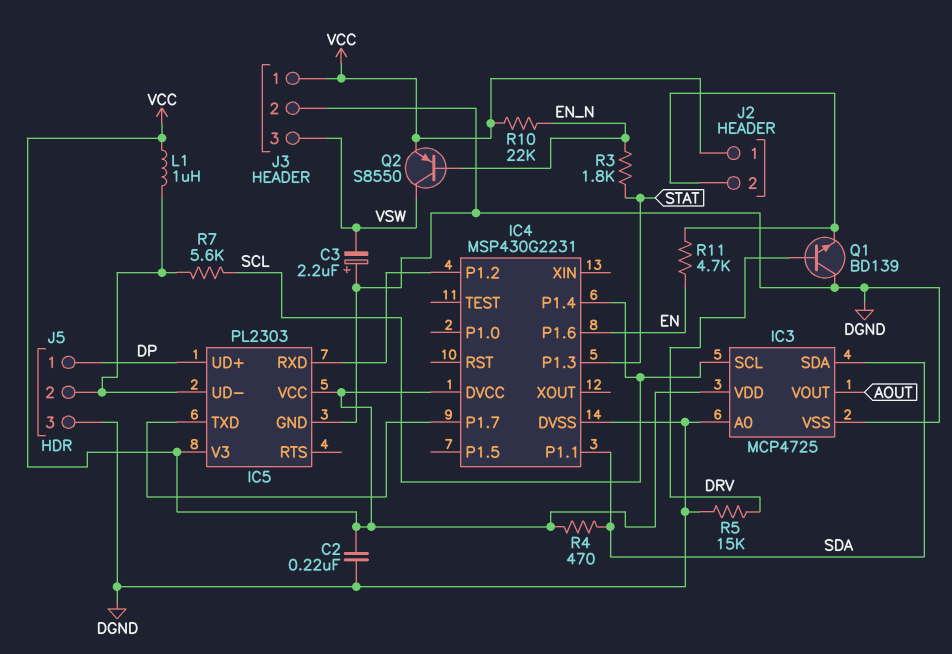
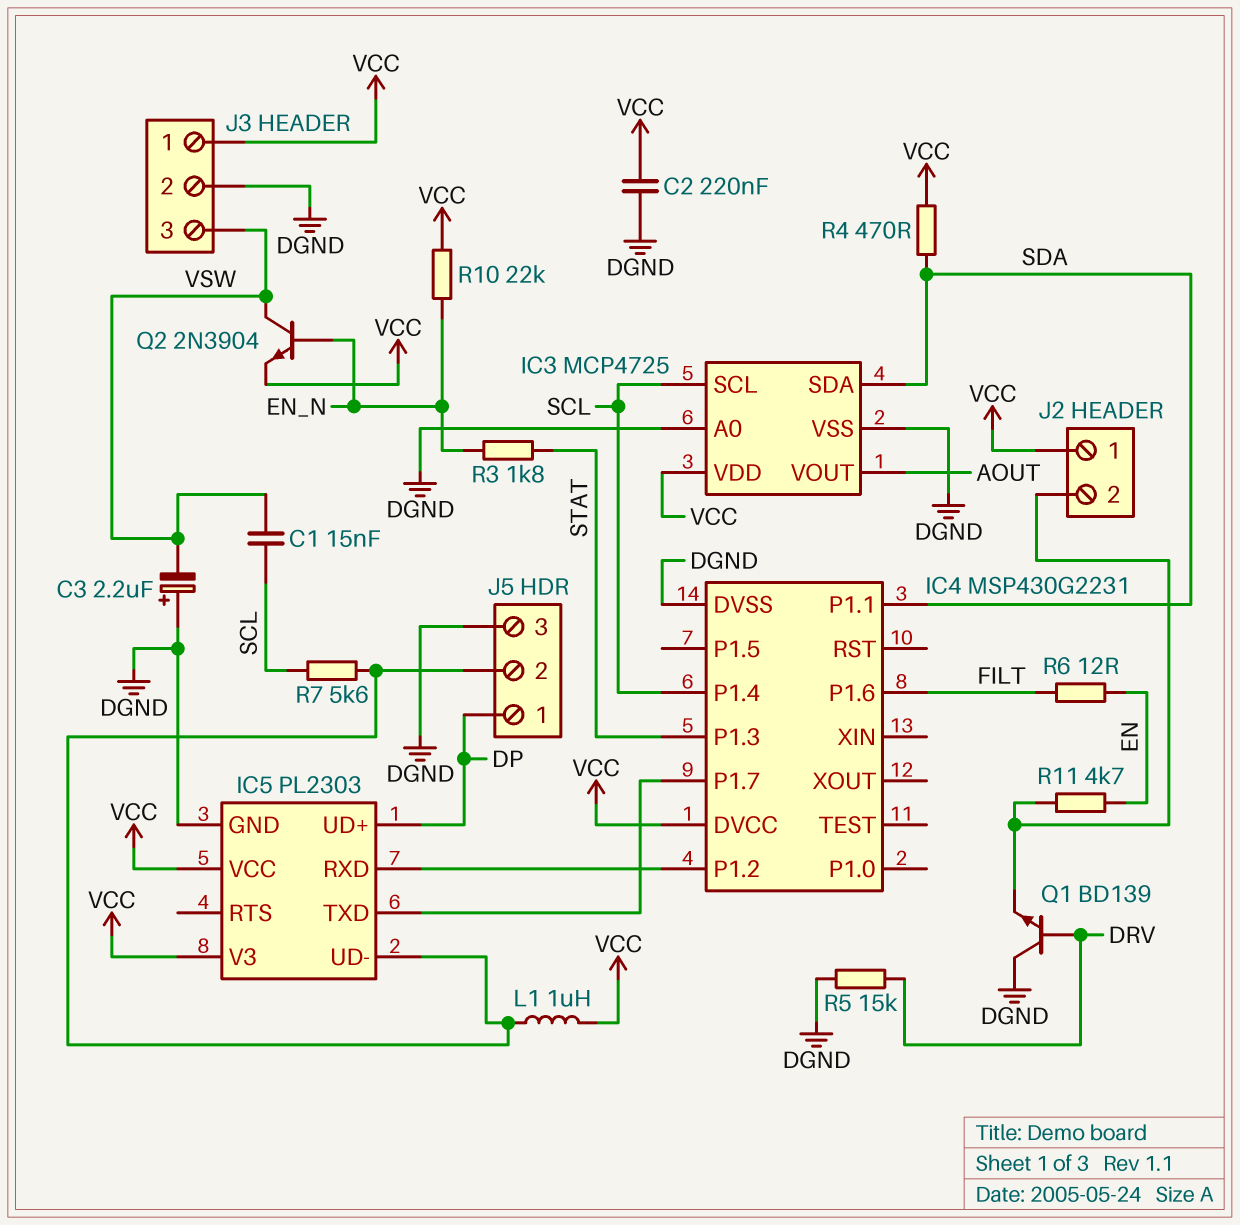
C1: none -> 15nF (SCL, VSW)
IC4 pin P1.6: EN -> FILT
Q2: PNP S8550 (B EN_N, C VSW, E VCC) -> NPN 2N3904 (B EN_N, C VSW, E VCC)
R6: none -> 12 (EN, FILT)

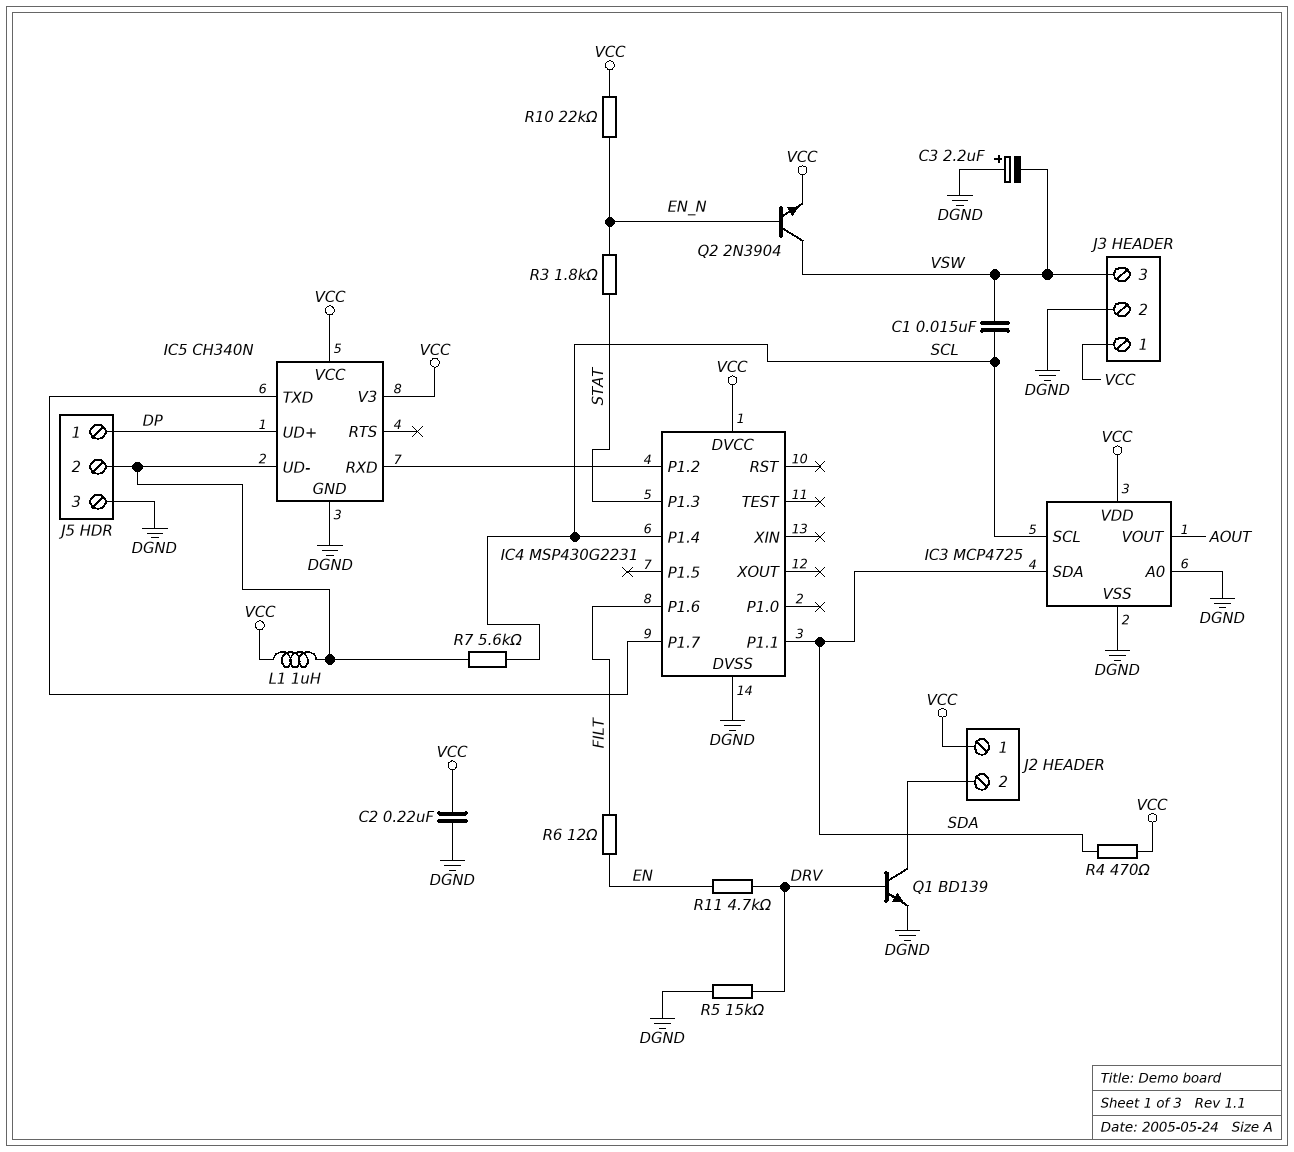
IC5: PL2303 -> CH340N
Q1: NPN BD139 (B DRV, C DGND, E J2/2) -> NPN BD139 (B DRV, C J2/2, E DGND)
R11: 4.7k (EN, J2/2) -> 4.7k (DRV, EN)

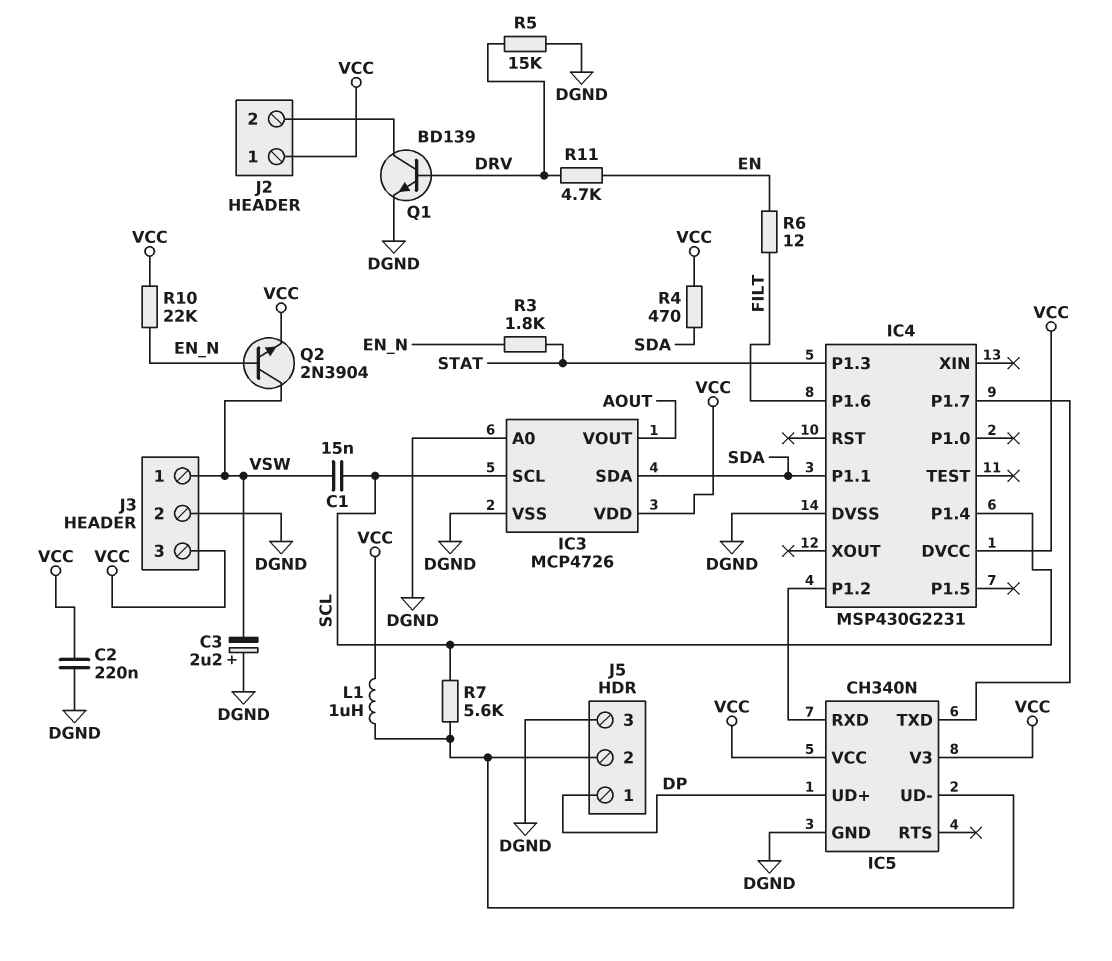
IC3: MCP4725 -> MCP4726
J3 pin 1: VCC -> VSW
J3 pin 3: VSW -> VCC

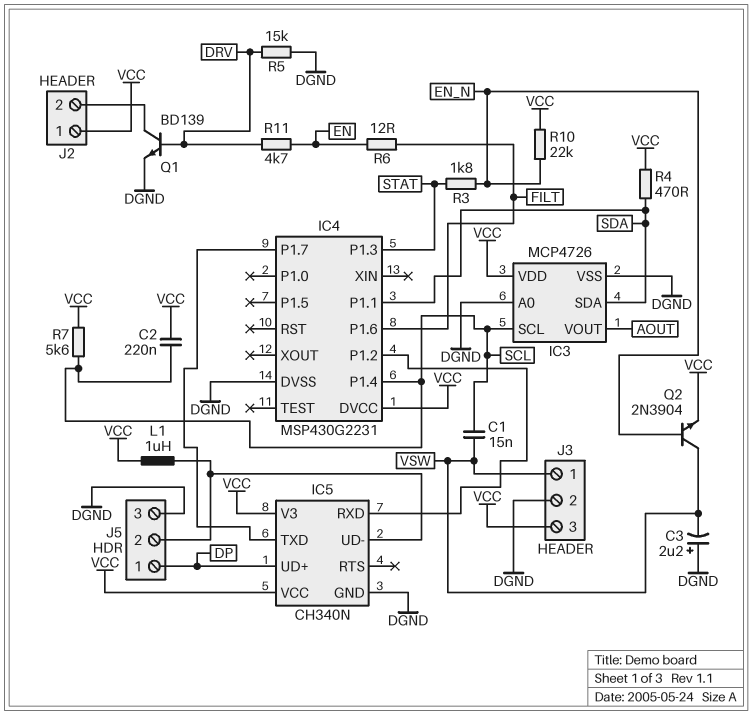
C2: 220nF (DGND, VCC) -> 220nF (SCL, VCC)
R7: 5.6k (IC5/UD-, SCL) -> 5.6k (SCL, VCC)

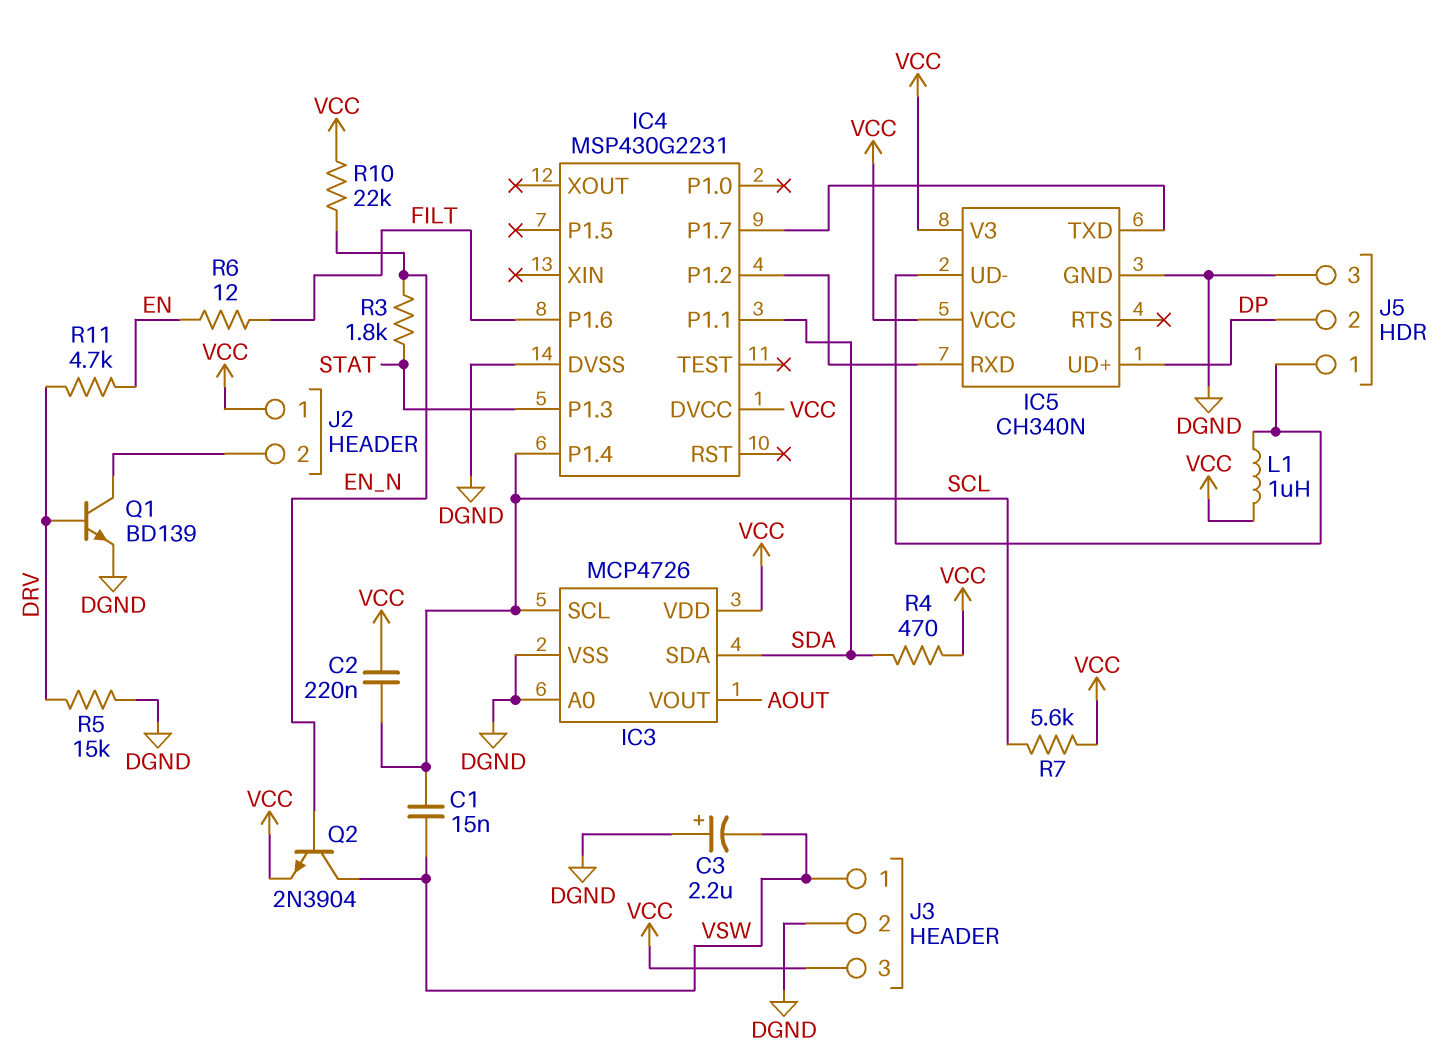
J5 pin 1: DP -> IC5/UD-
J5 pin 2: IC5/UD- -> DP

